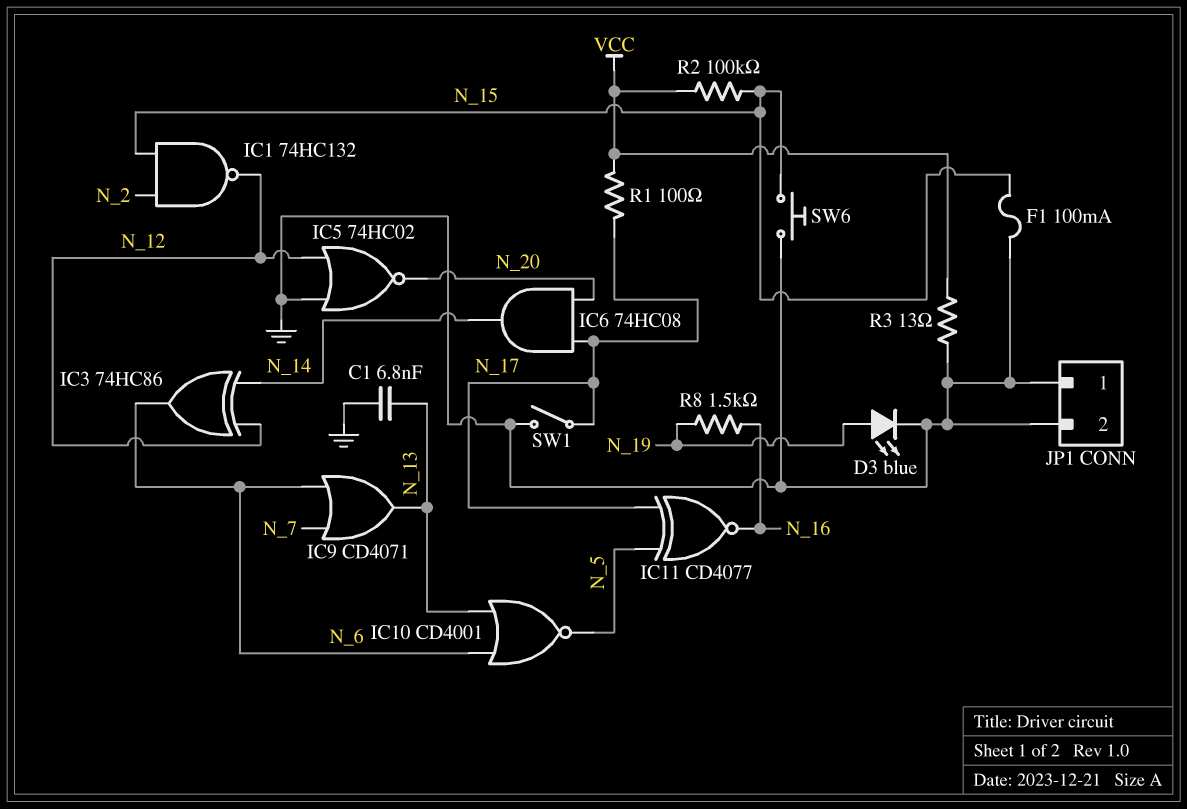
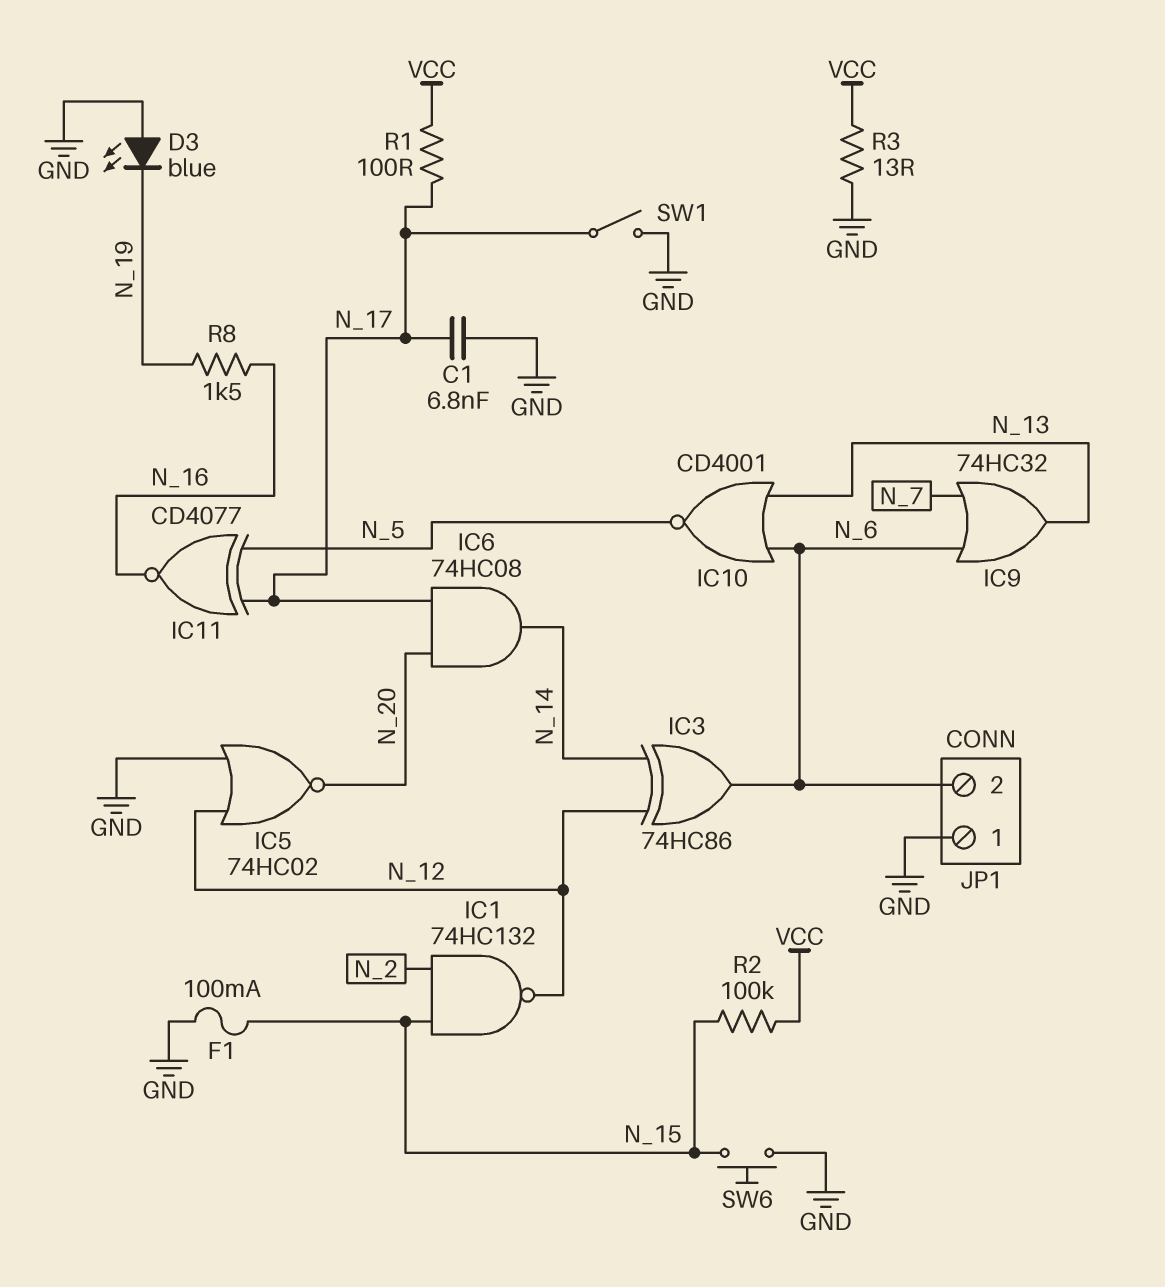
C1: 6.8nF (GND, N_13) -> 6.8nF (GND, N_17)
D3: LED blue (A N_19, K GND) -> LED blue (A GND, K N_19)
IC9: OR CD4071 (in N_6, in N_7, out N_13) -> OR 74HC32 (in N_6, in N_7, out N_13)
JP1 pin 2: GND -> N_6

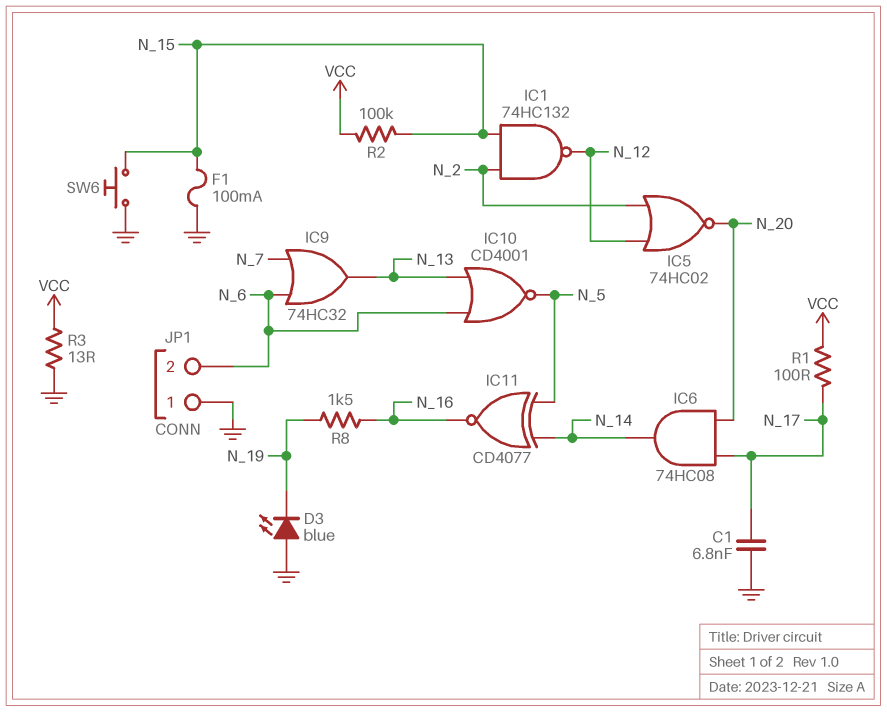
IC3: XOR 74HC86 (in N_12, in N_14, out N_6) -> none
IC5: NOR 74HC02 (in GND, in N_12, out N_20) -> NOR 74HC02 (in N_2, in N_12, out N_20)
IC11: XNOR CD4077 (in N_5, in N_17, out N_16) -> XNOR CD4077 (in N_5, in N_14, out N_16)
SW1: switch (GND, N_17) -> none

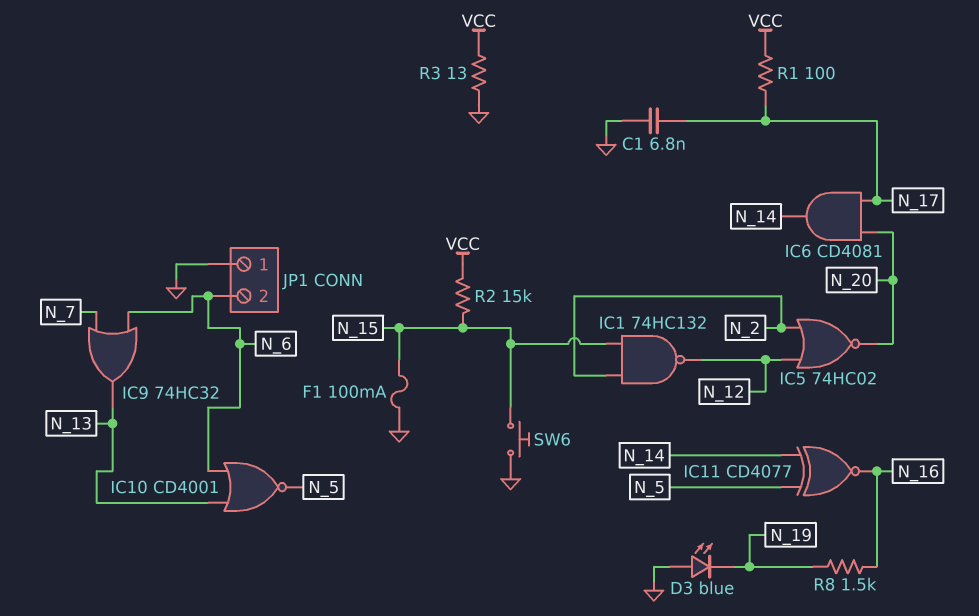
IC6: AND 74HC08 (in N_17, in N_20, out N_14) -> AND CD4081 (in N_17, in N_20, out N_14)
R2: 100k (N_15, VCC) -> 15k (N_15, VCC)

